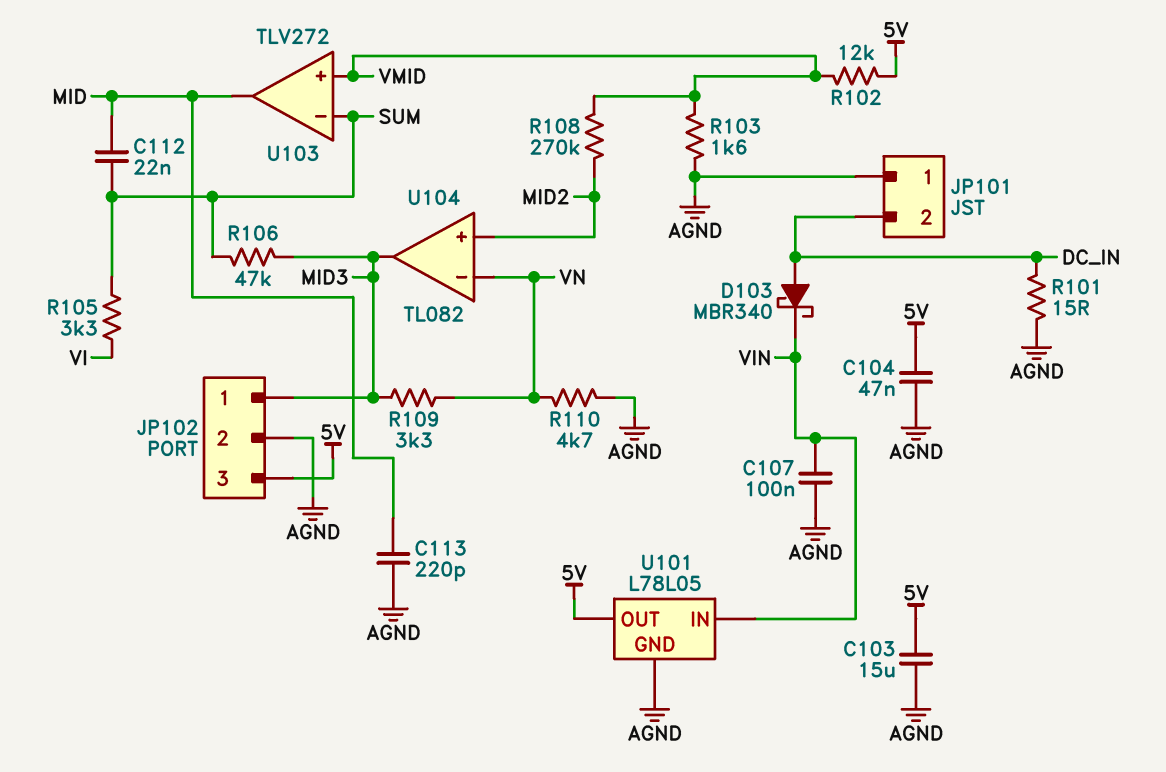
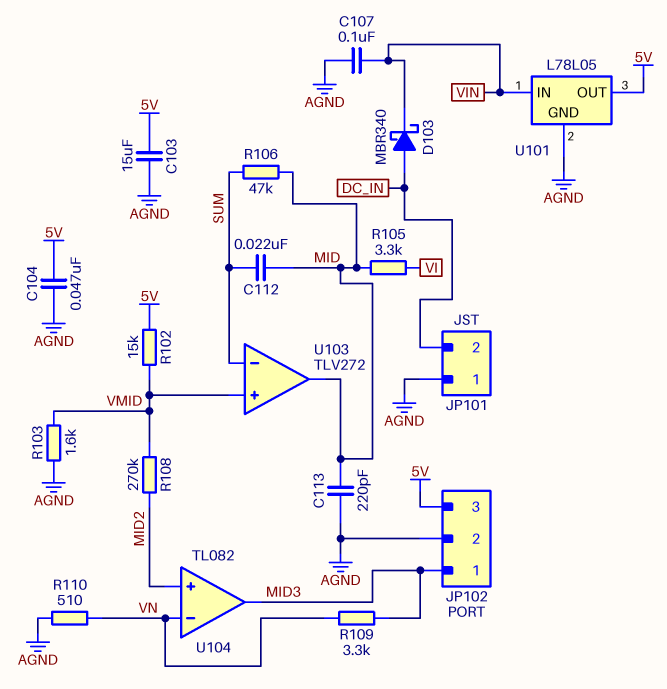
R101: 15 (AGND, DC_IN) -> none
R102: 12k (5V, VMID) -> 15k (5V, VMID)
R105: 3.3k (SUM, VI) -> 3.3k (MID, VI)
R106: 47k (MID3, SUM) -> 47k (MID, SUM)
R110: 4.7k (AGND, VN) -> 510 (AGND, VN)

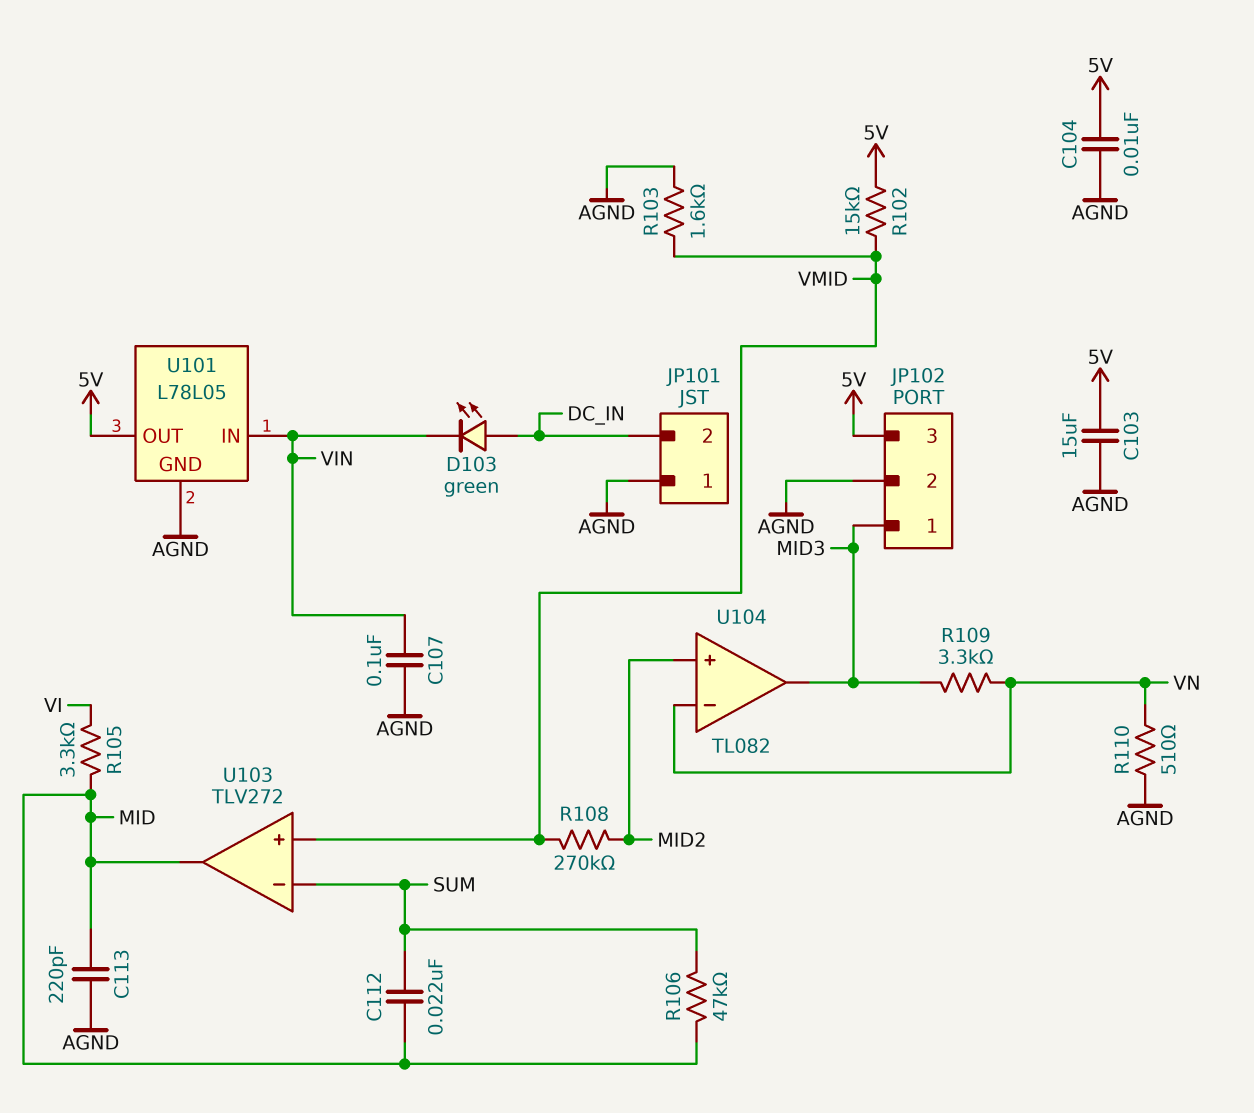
C104: 47nF (5V, AGND) -> 10nF (5V, AGND)
D103: schottky MBR340 (A DC_IN, K VIN) -> LED green (A DC_IN, K VIN)

